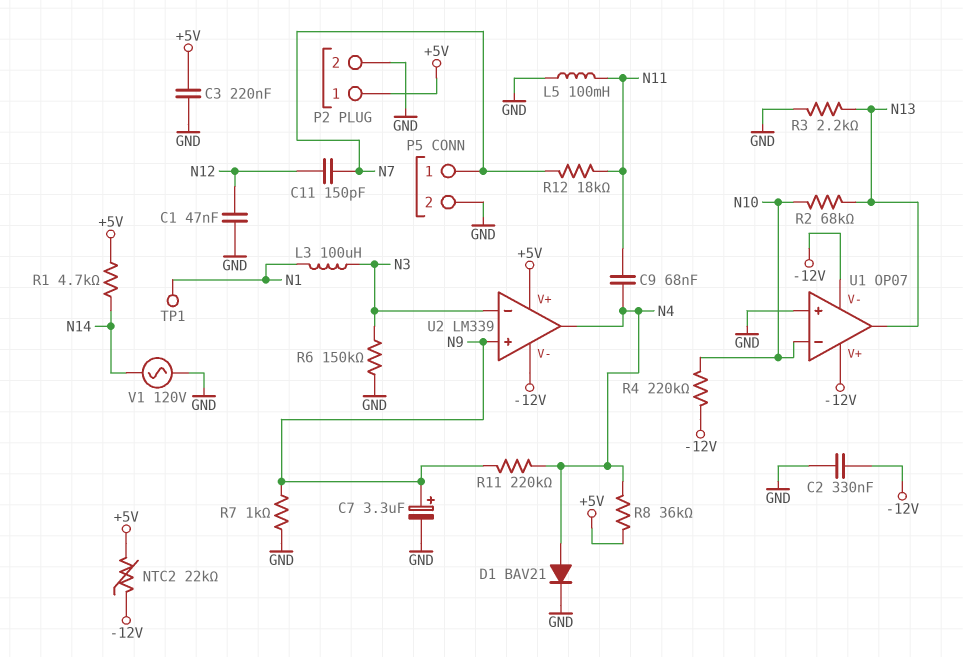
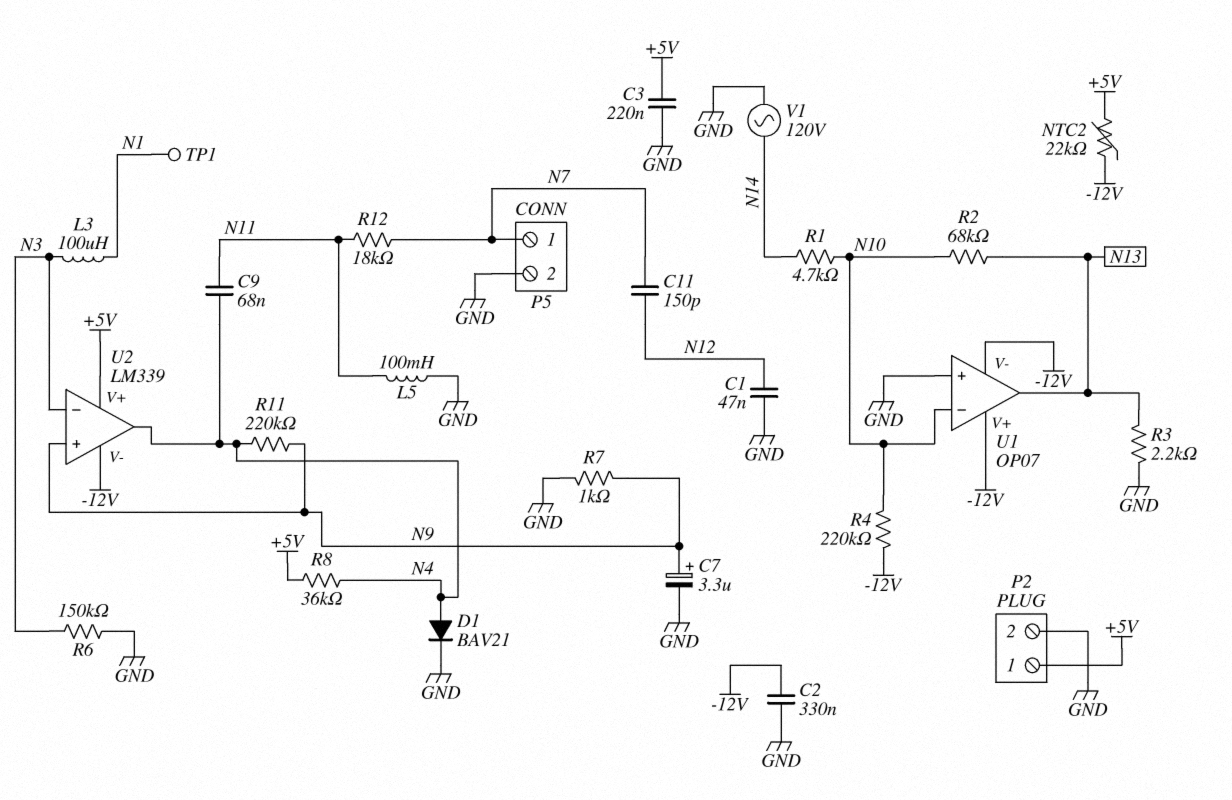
R1: 4.7k (+5V, N14) -> 4.7k (N10, N14)

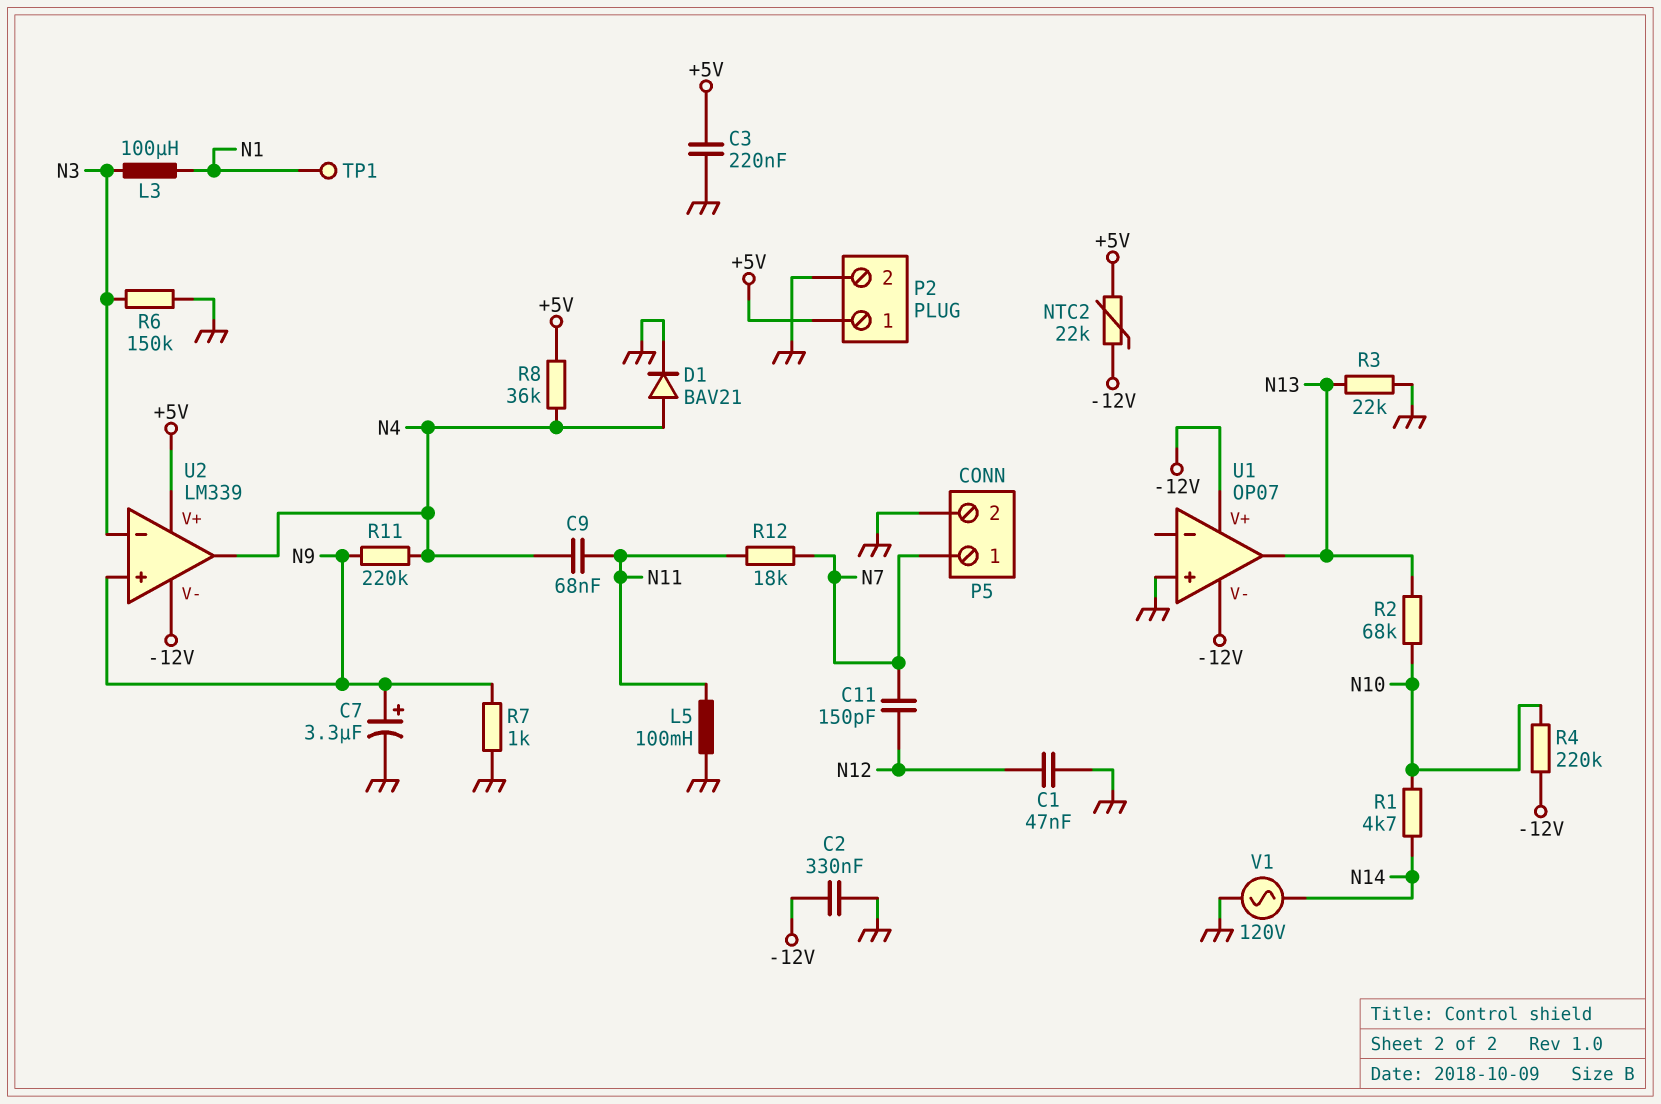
R3: 2.2k (GND, N13) -> 22k (GND, N13)
U1 pin in-: N10 -> none

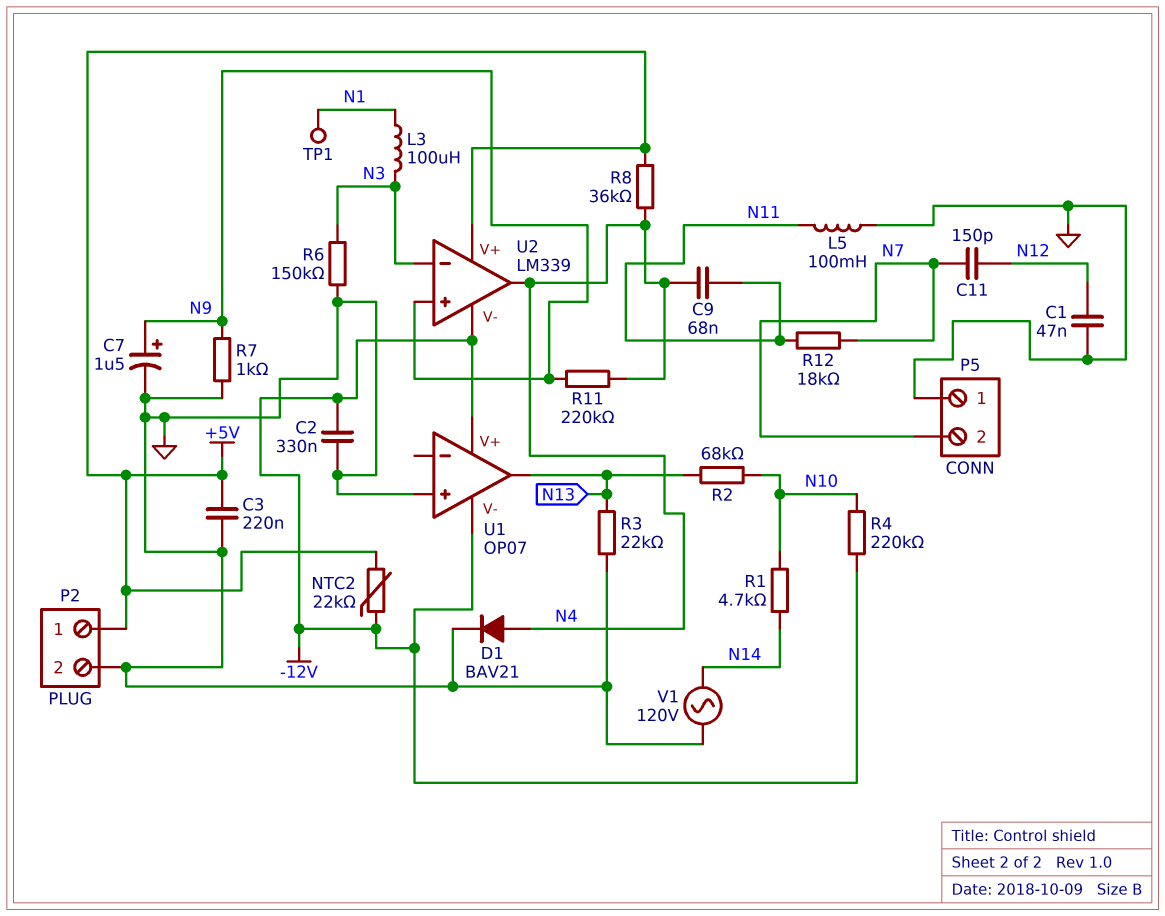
C7: 3.3uF (plus N9, minus GND) -> 1.5uF (plus N9, minus GND)
P5 pin 1: N7 -> GND
P5 pin 2: GND -> N7

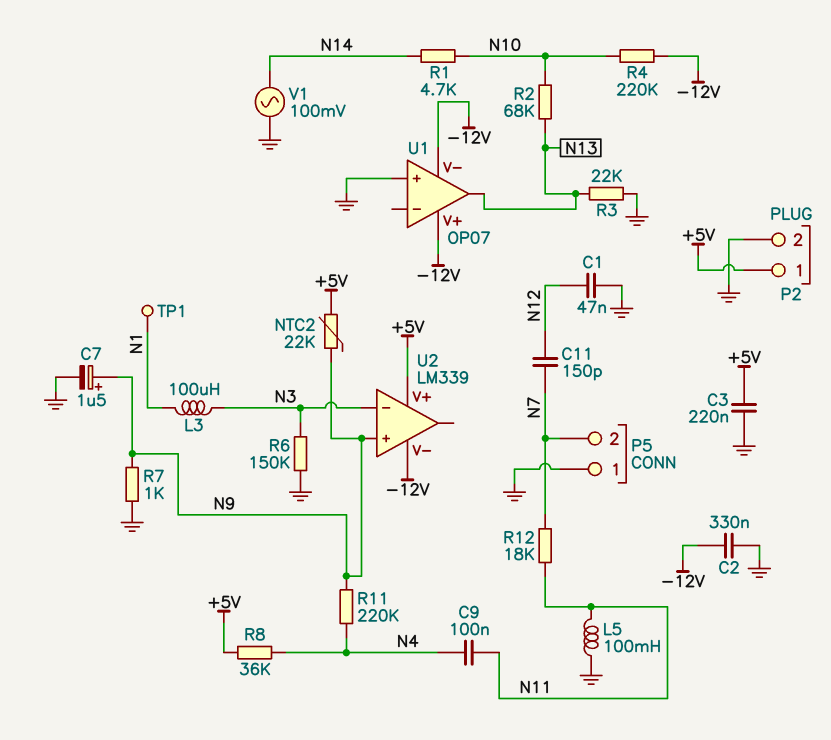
C9: 68nF (N4, N11) -> 100nF (N4, N11)
D1: diode BAV21 (A N4, K GND) -> none
NTC2: 22k (+5V, -12V) -> 22k (+5V, N9)
U2 pin out: N4 -> none
V1: AC 120V (GND, N14) -> AC 100mV (GND, N14)

